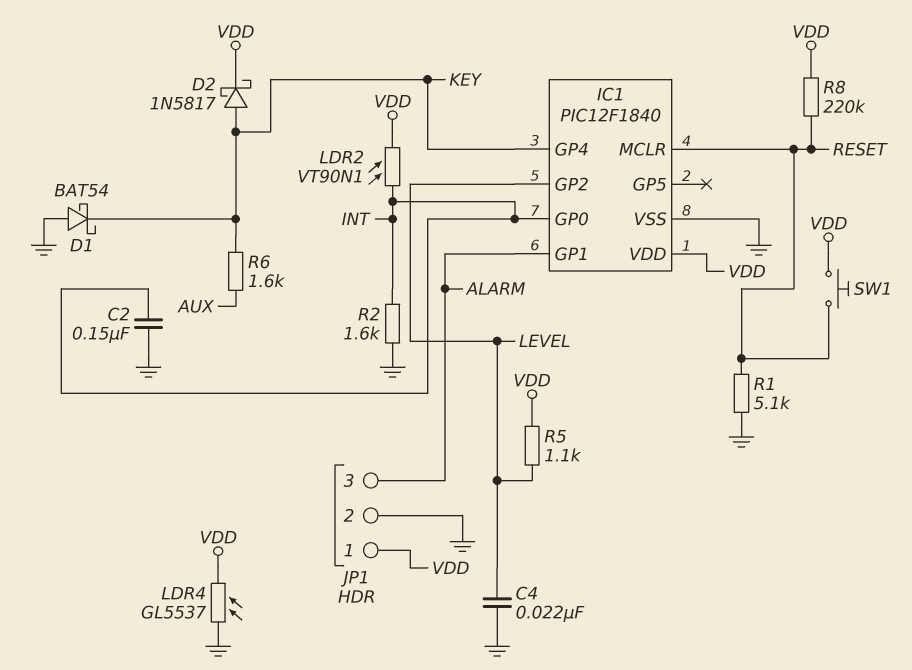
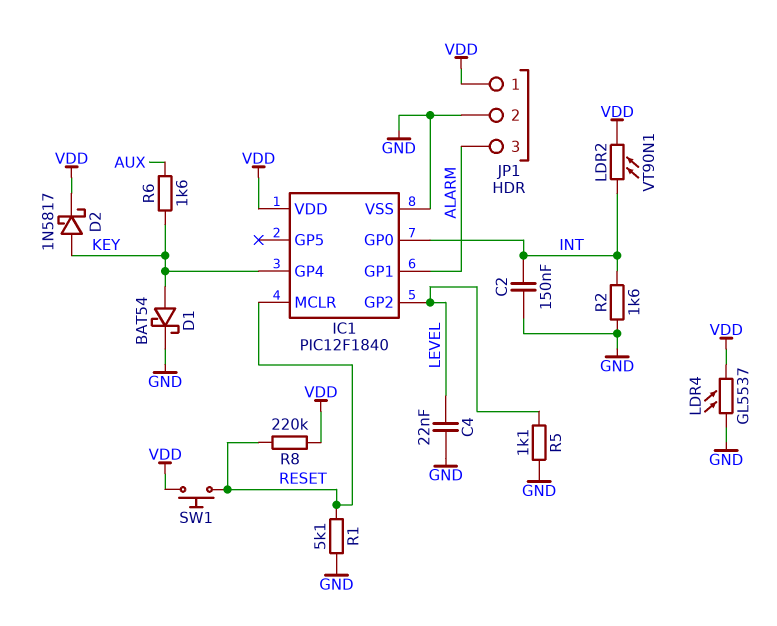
D1: schottky BAT54 (A GND, K KEY) -> schottky BAT54 (A KEY, K GND)
R5: 1.1k (LEVEL, VDD) -> 1.1k (GND, LEVEL)

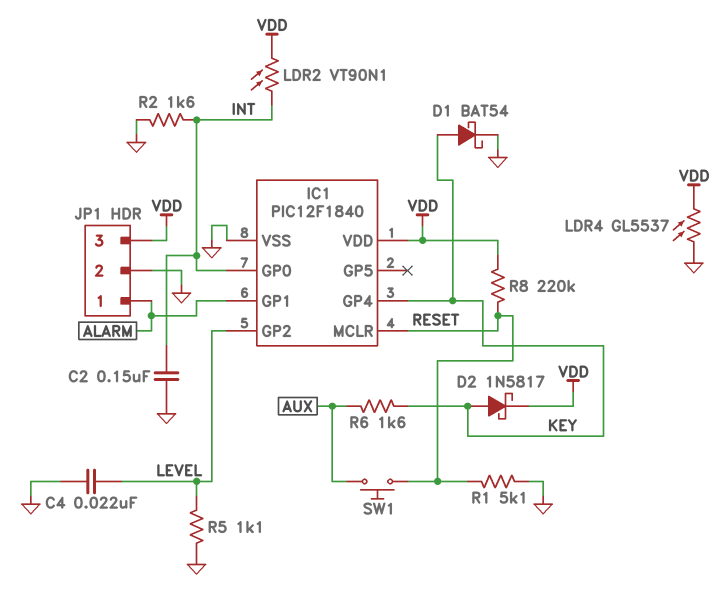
JP1 pin 1: VDD -> ALARM
JP1 pin 3: ALARM -> VDD
SW1: button (RESET, VDD) -> button (AUX, RESET)

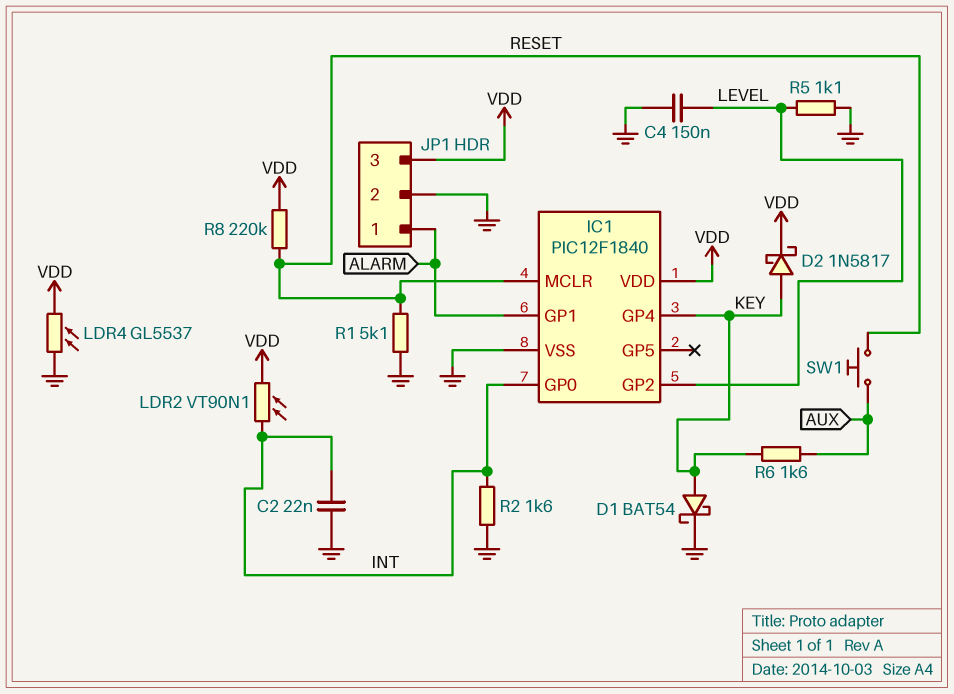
C2: 150nF (GND, INT) -> 22nF (GND, INT)
C4: 22nF (GND, LEVEL) -> 150nF (GND, LEVEL)

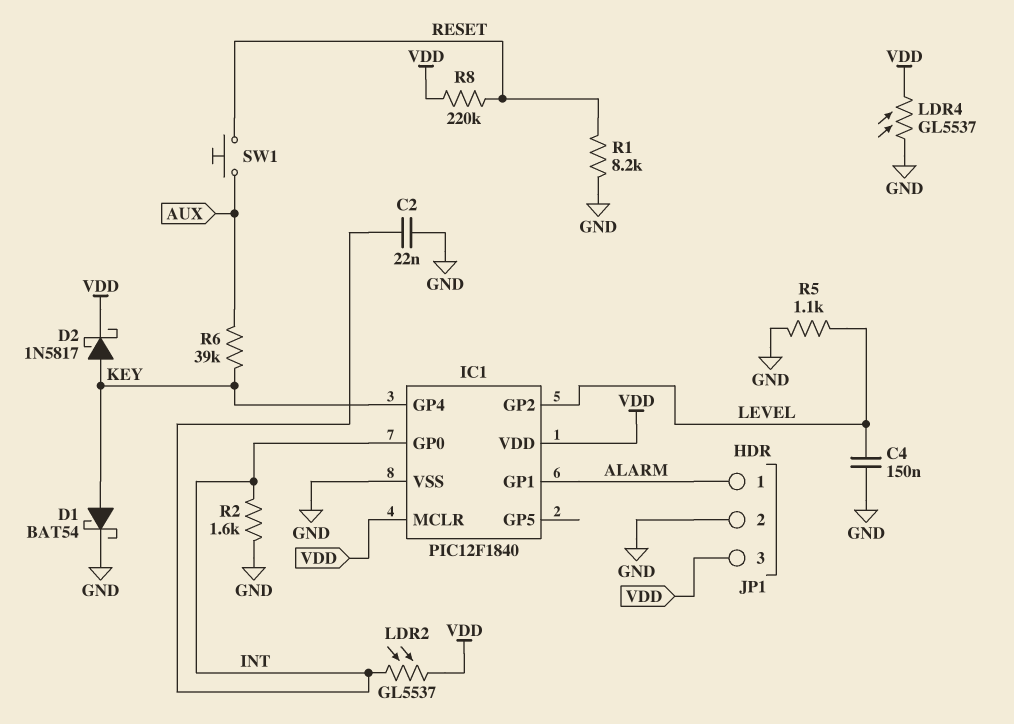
IC1 pin MCLR: RESET -> VDD
LDR2: VT90N1 (INT, VDD) -> GL5537 (INT, VDD)
R1: 5.1k (GND, RESET) -> 8.2k (GND, RESET)
R6: 1.6k (AUX, KEY) -> 39k (AUX, KEY)

